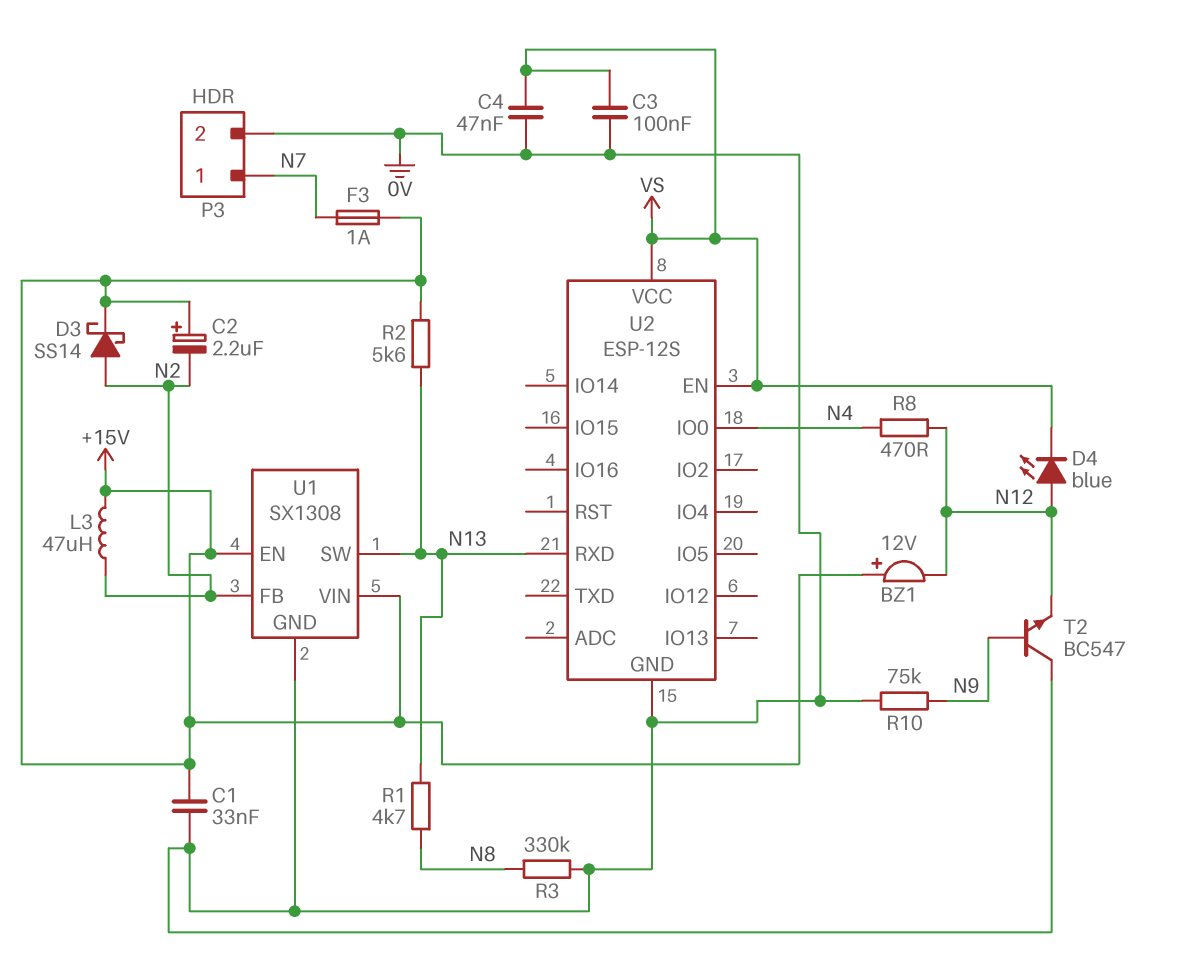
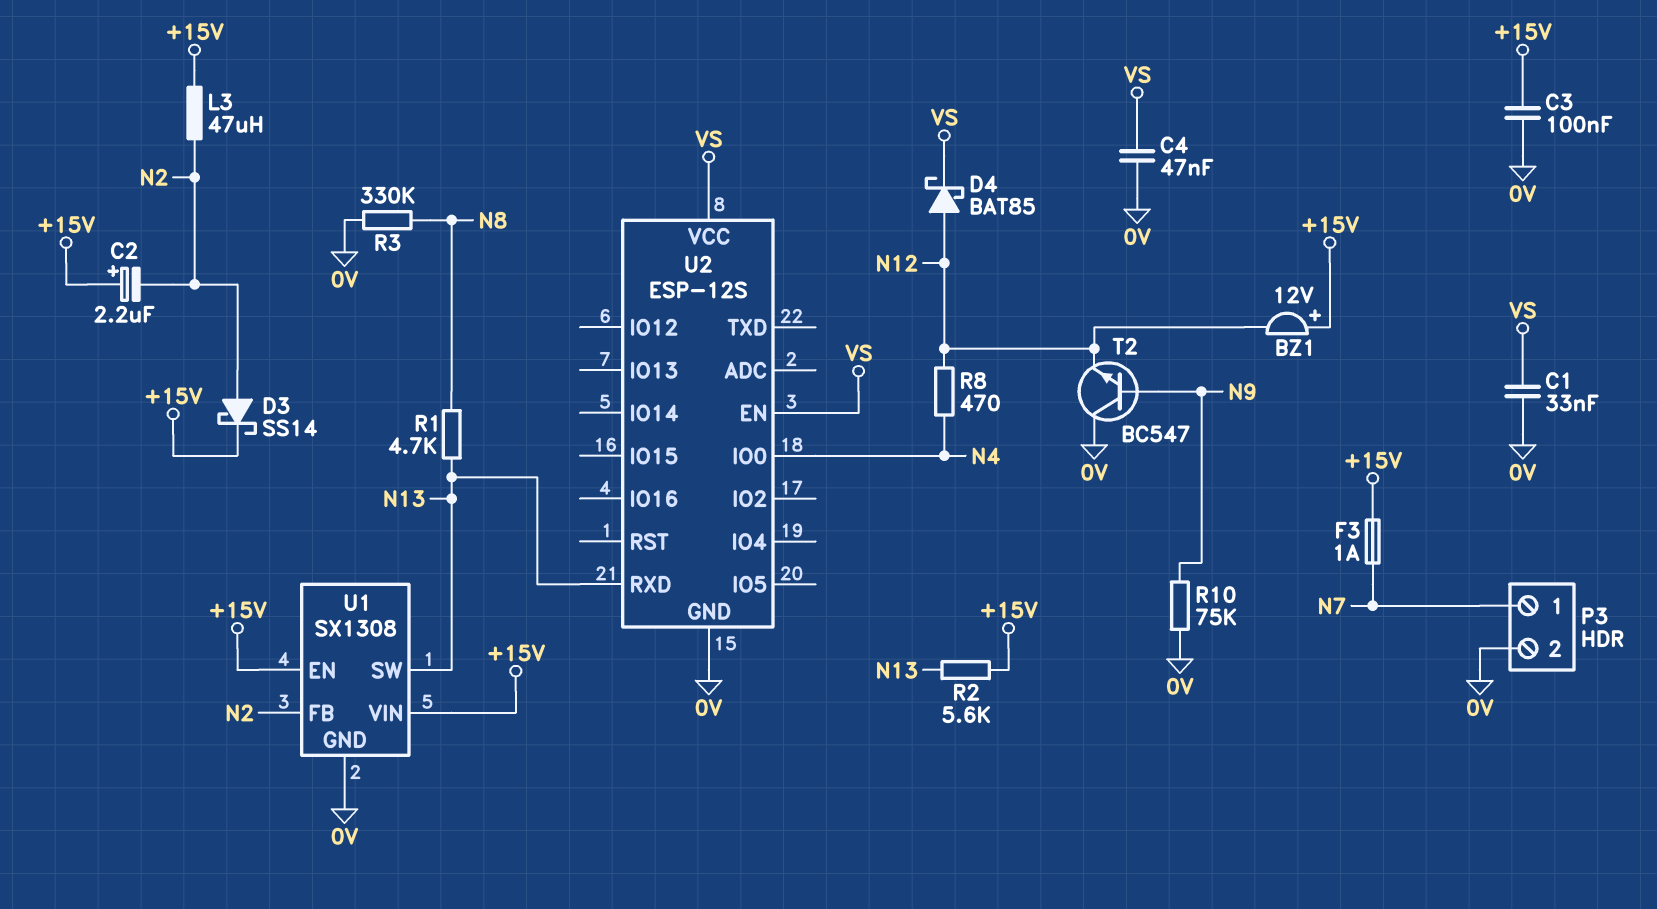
C1: 33nF (+15V, 0V) -> 33nF (0V, VS)
C3: 100nF (0V, VS) -> 100nF (+15V, 0V)
D4: LED blue (A N12, K VS) -> schottky BAT85 (A N12, K VS)

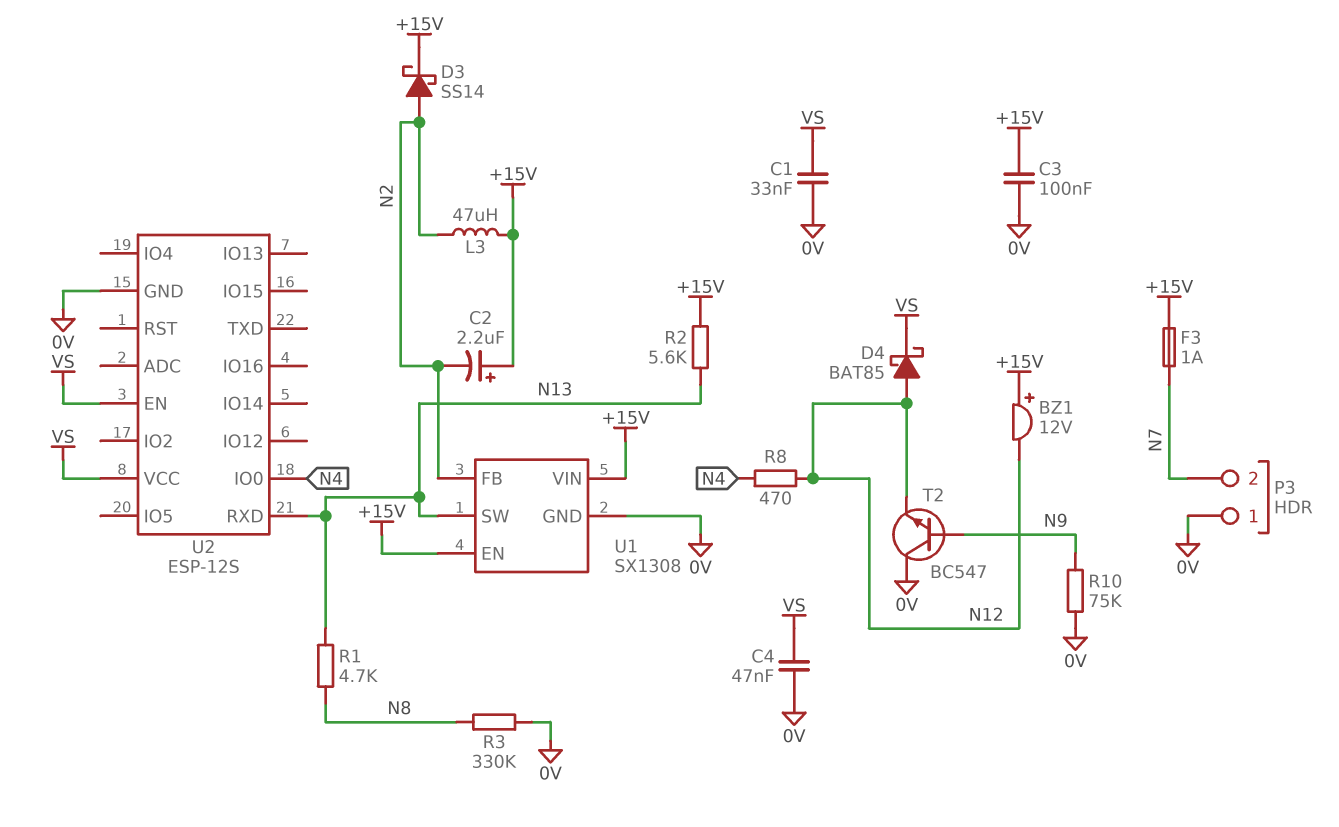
P3 pin 1: N7 -> 0V
P3 pin 2: 0V -> N7

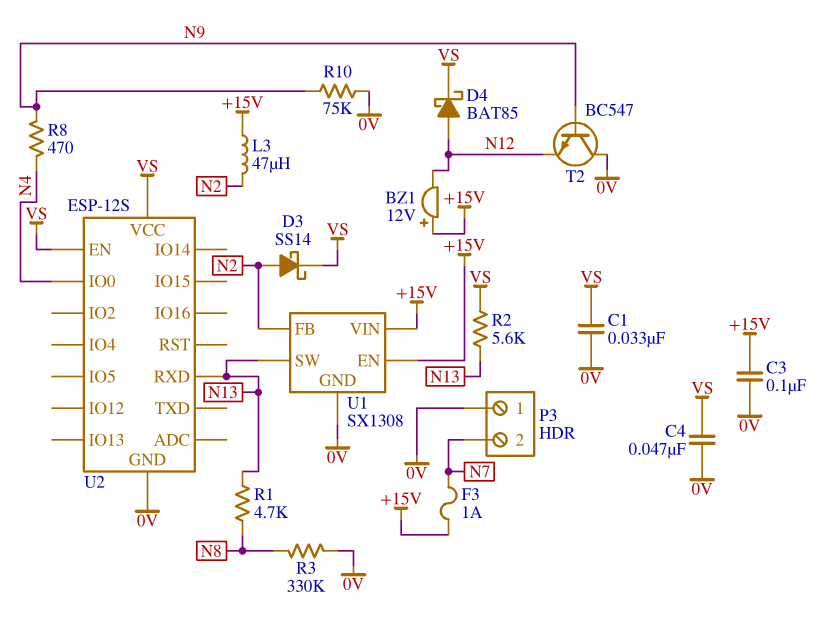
C2: 2.2uF (plus +15V, minus N2) -> none
D3: schottky SS14 (A N2, K +15V) -> schottky SS14 (A N2, K VS)
R2: 5.6k (+15V, N13) -> 5.6k (N13, VS)
R8: 470 (N4, N12) -> 470 (N4, N9)

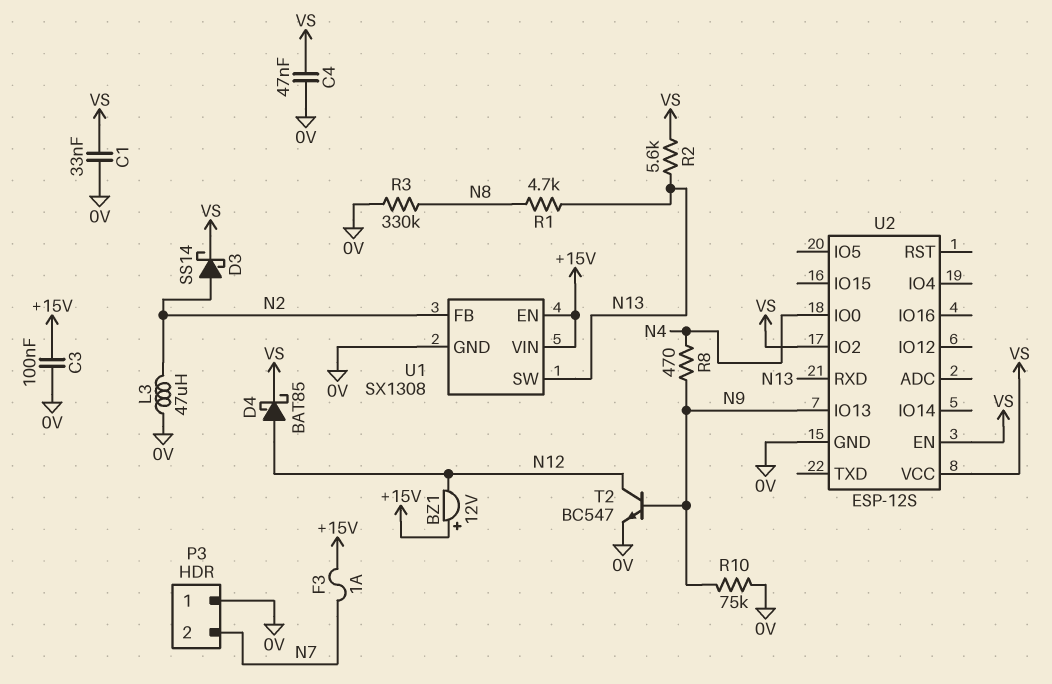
L3: 47uH (+15V, N2) -> 47uH (0V, N2)
T2: NPN BC547 (B N9, C 0V, E N12) -> NPN BC547 (B N9, C N12, E 0V)
U2 pin IO2: none -> VS
U2 pin IO13: none -> N9

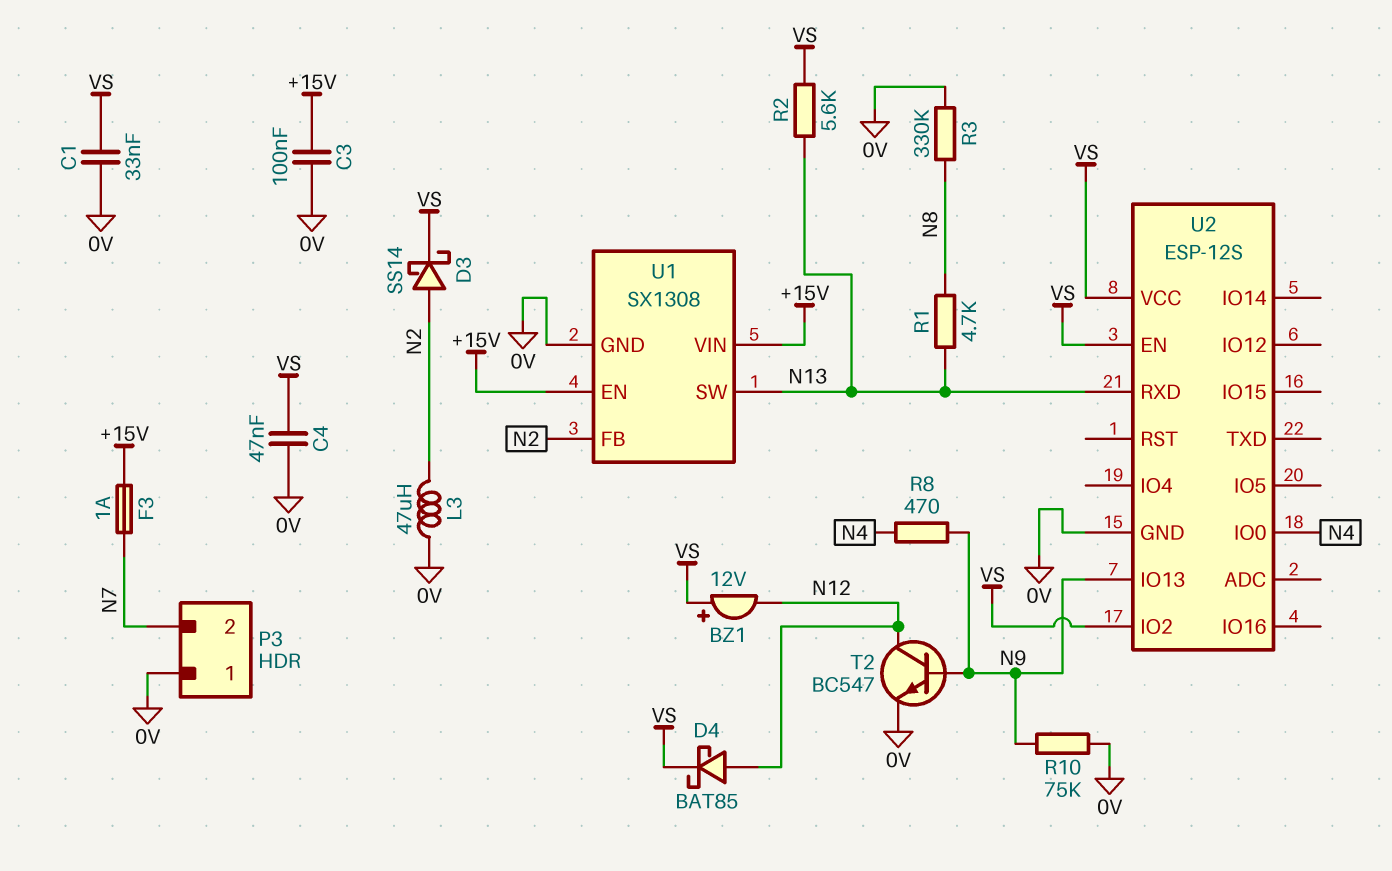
BZ1: buzzer 12V (plus +15V, minus N12) -> buzzer 12V (plus VS, minus N12)

